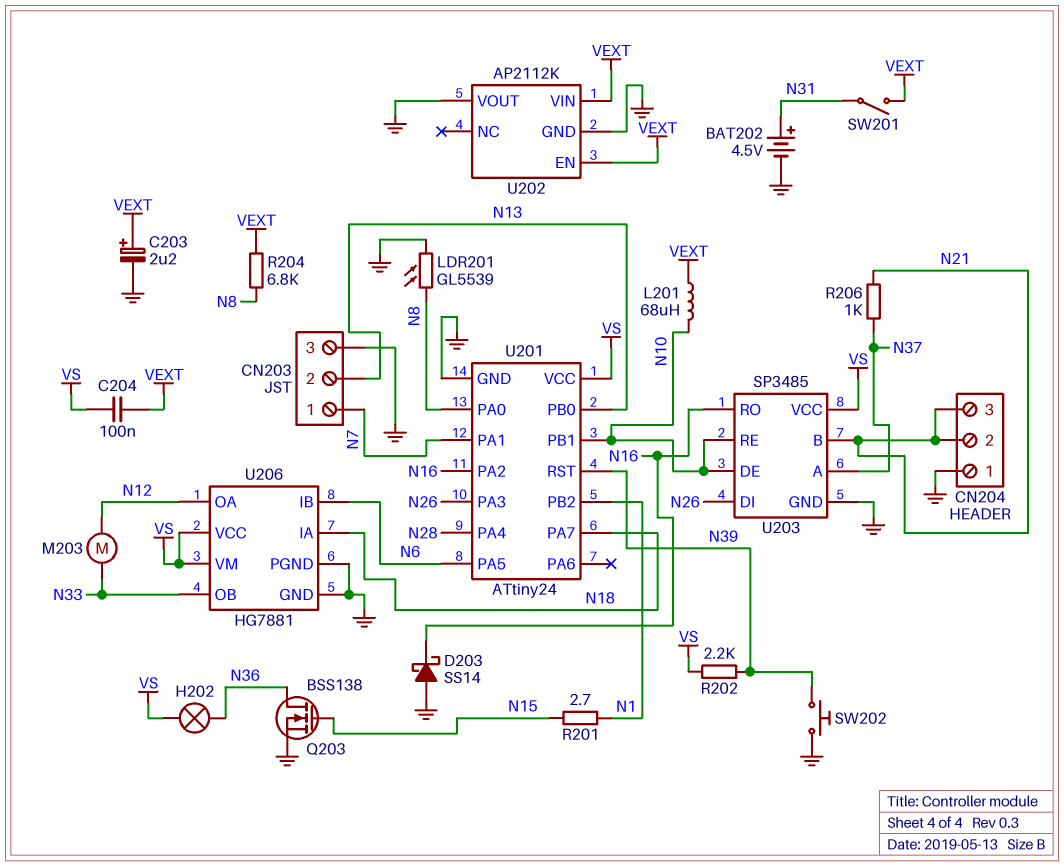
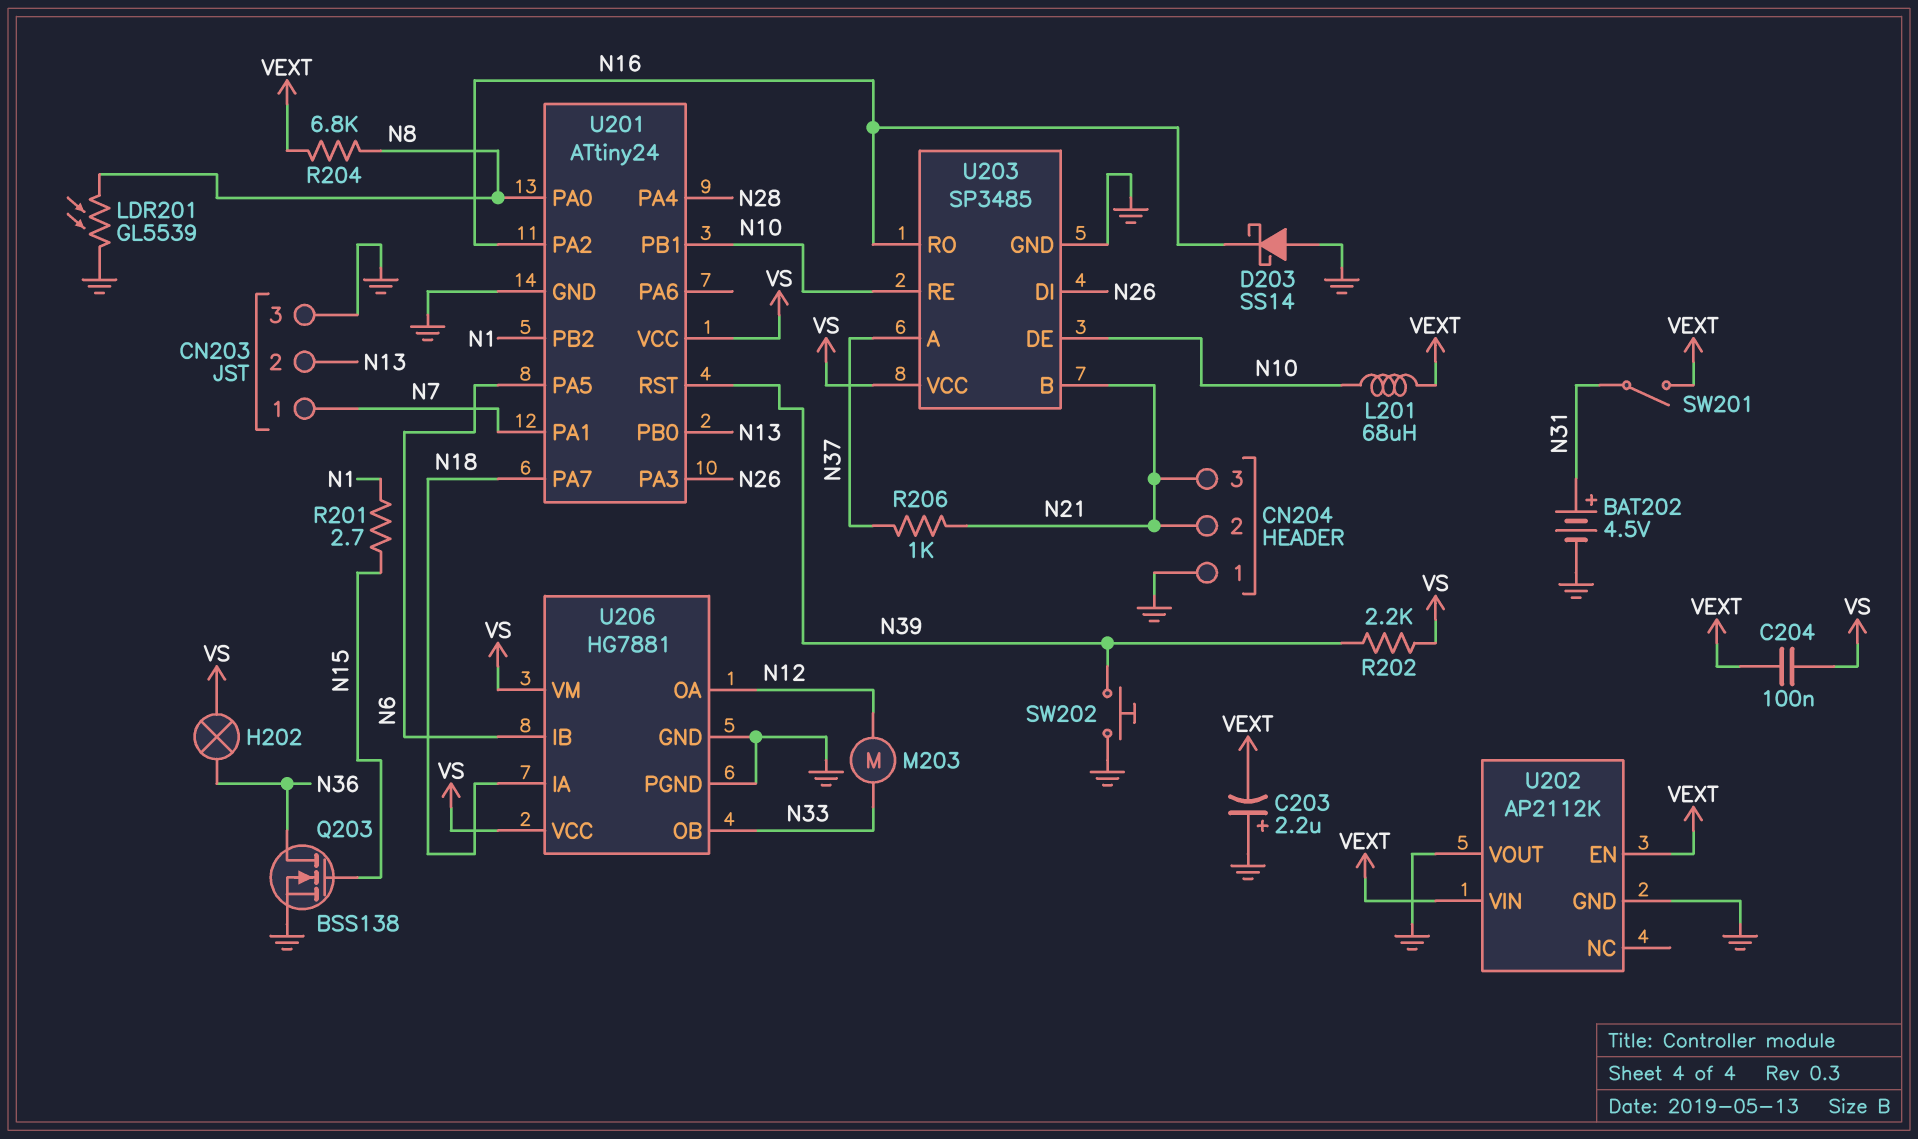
C203: 2.2uF (plus VEXT, minus GND) -> 2.2uF (plus GND, minus VEXT)

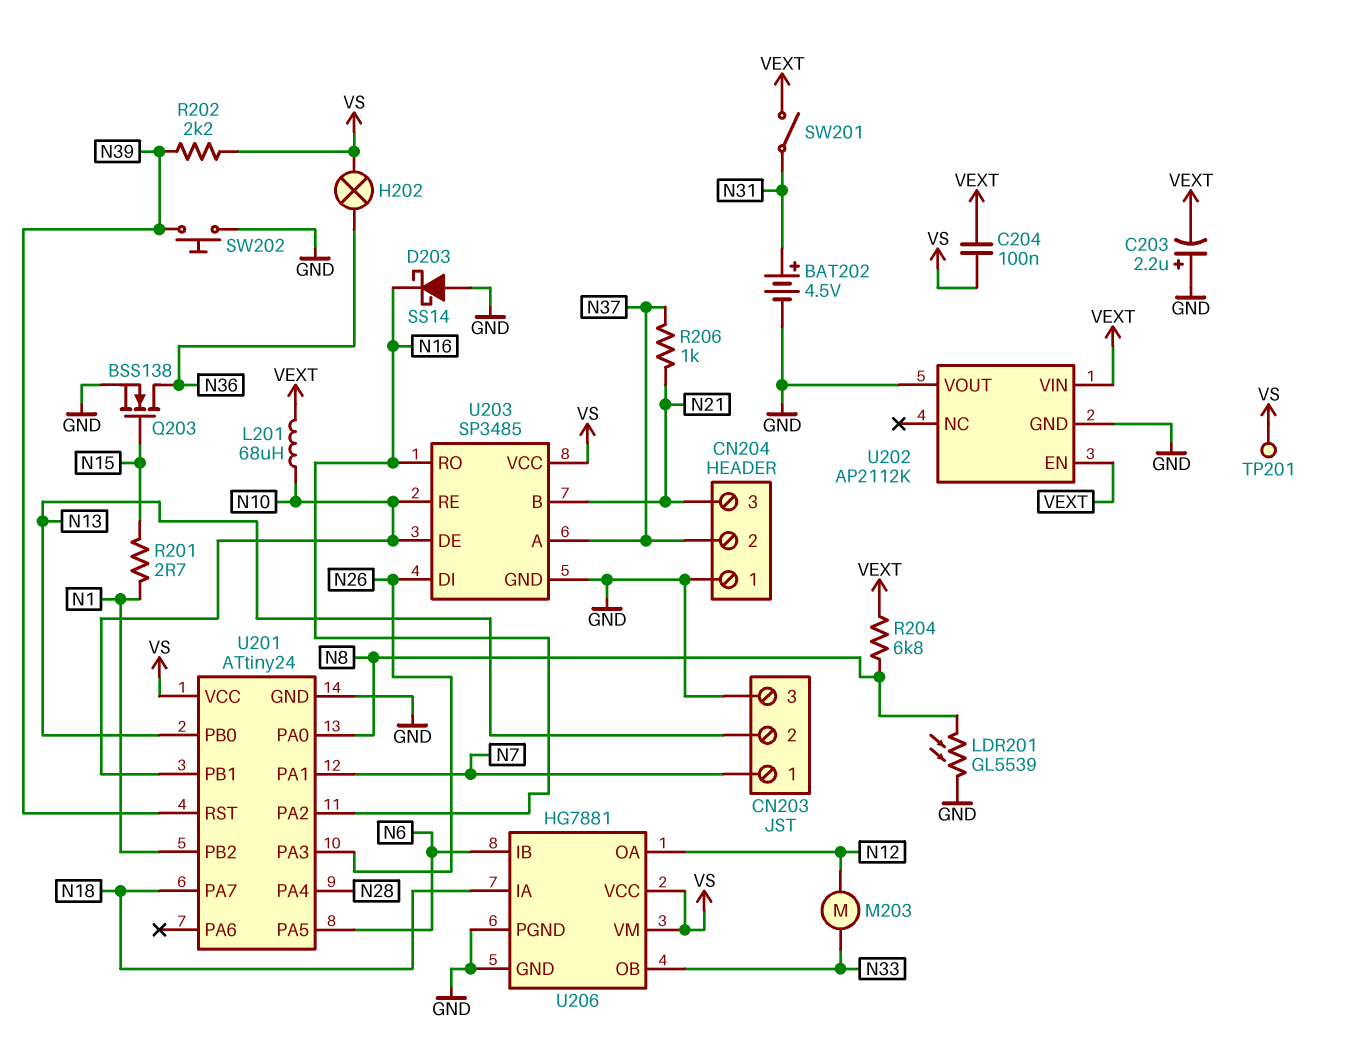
CN204 pin 2: N21 -> N37
TP201: none -> test point (VS)

